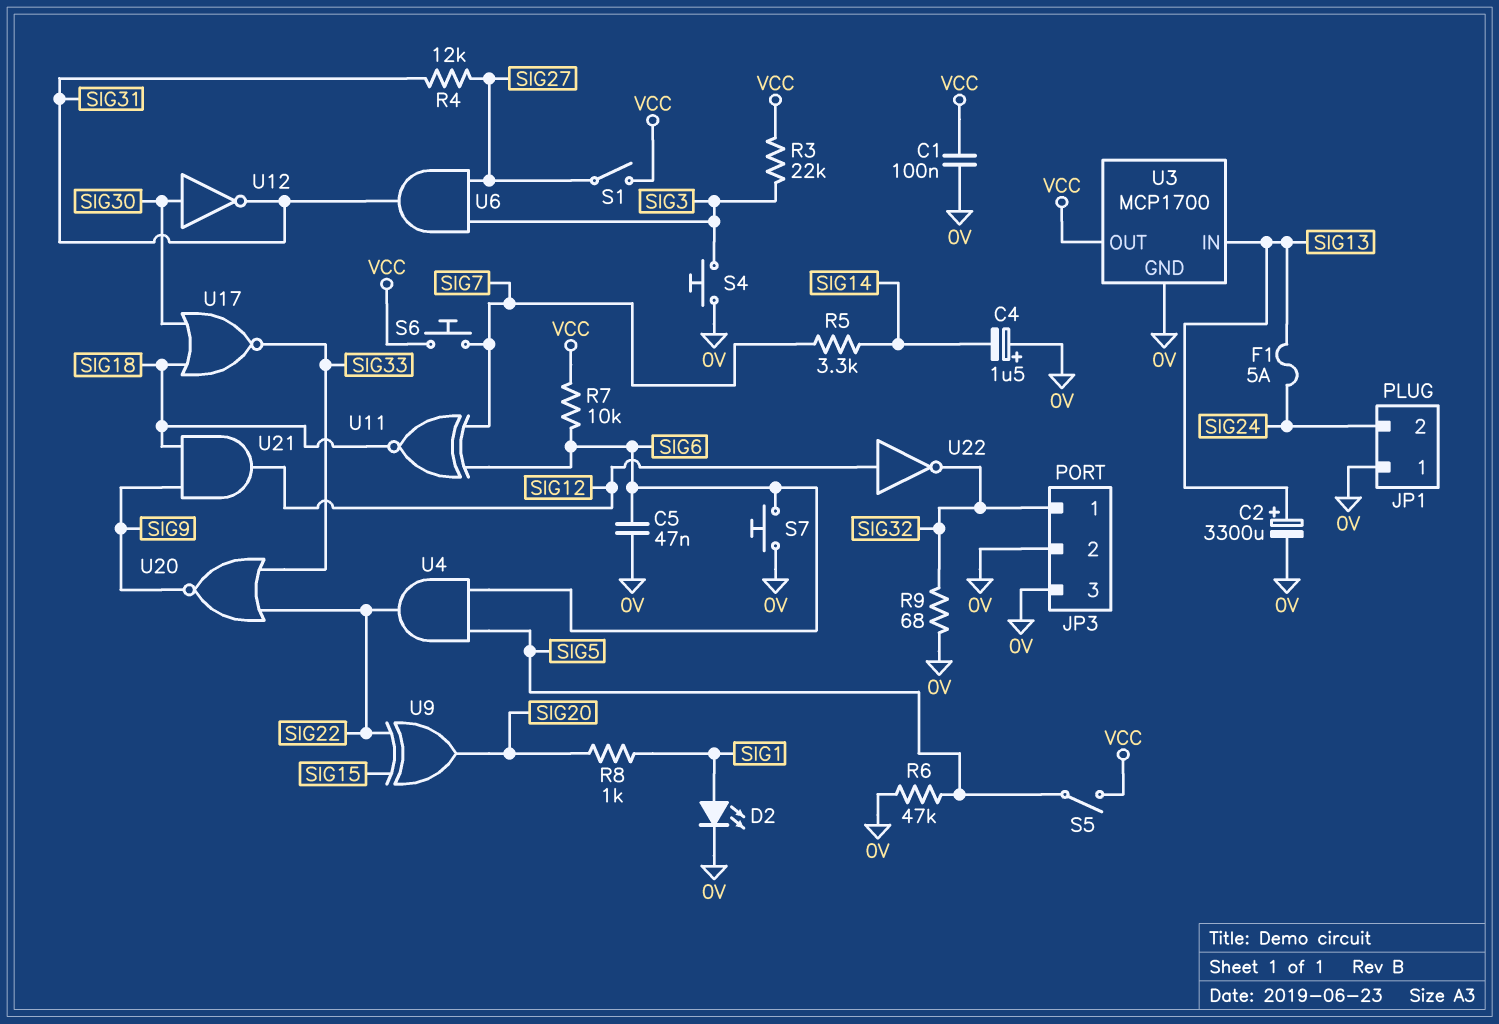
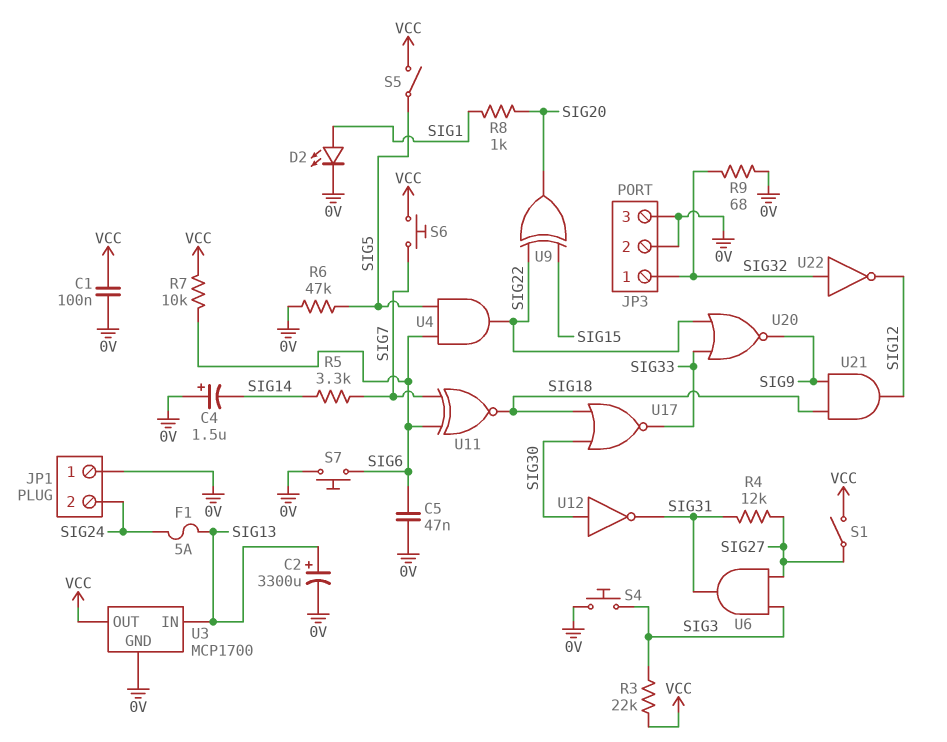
U22: NOT (in SIG12, out SIG32) -> NOT (in SIG32, out SIG12)

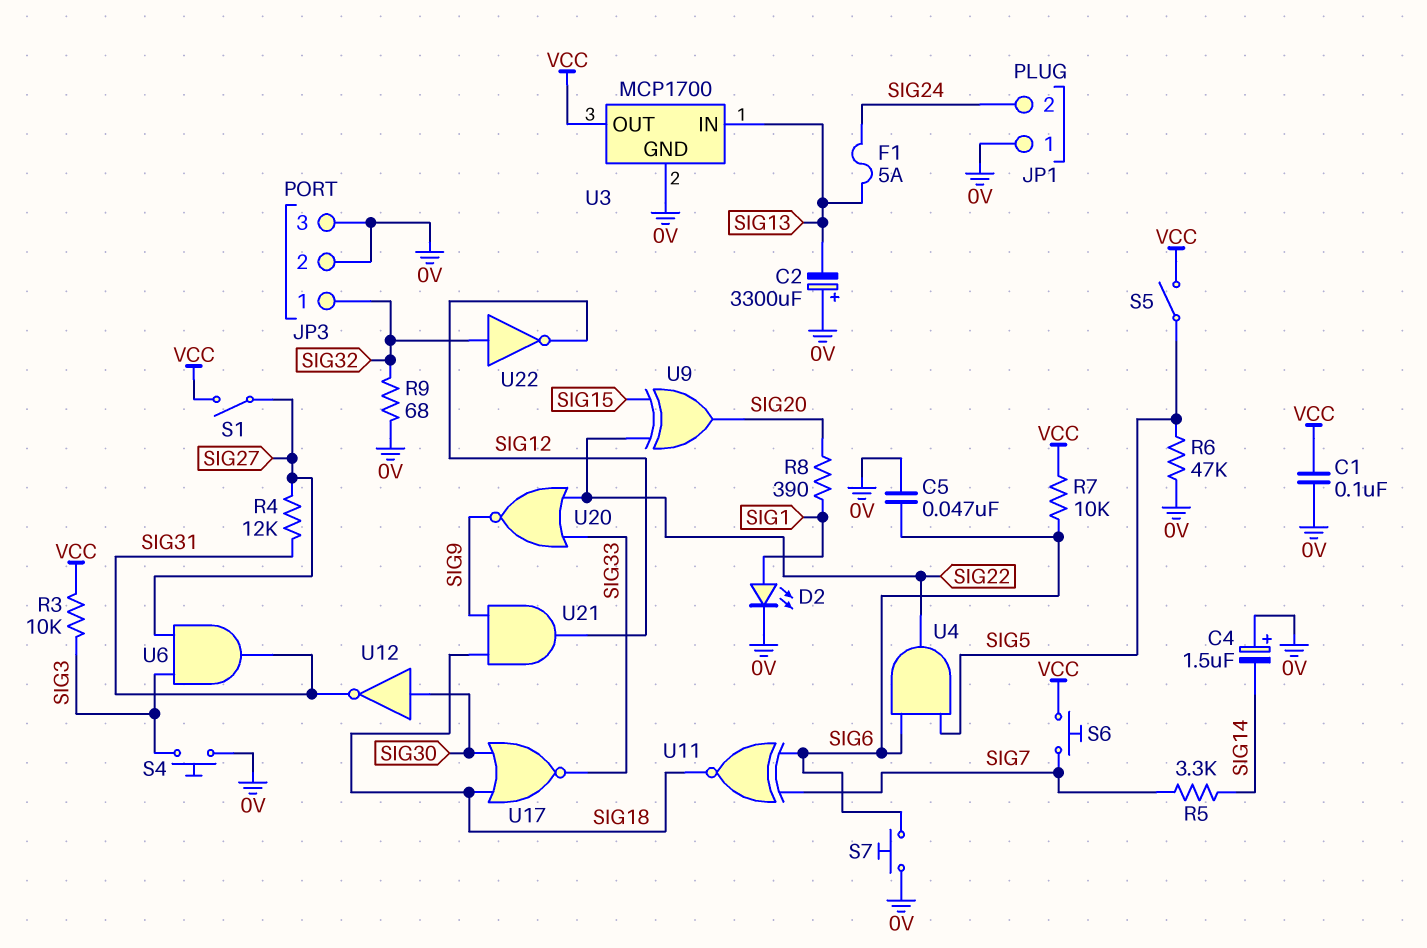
C2: 3300uF (plus SIG13, minus 0V) -> 3300uF (plus 0V, minus SIG13)
R3: 22k (SIG3, VCC) -> 10k (SIG3, VCC)
R8: 1k (SIG1, SIG20) -> 390 (SIG1, SIG20)

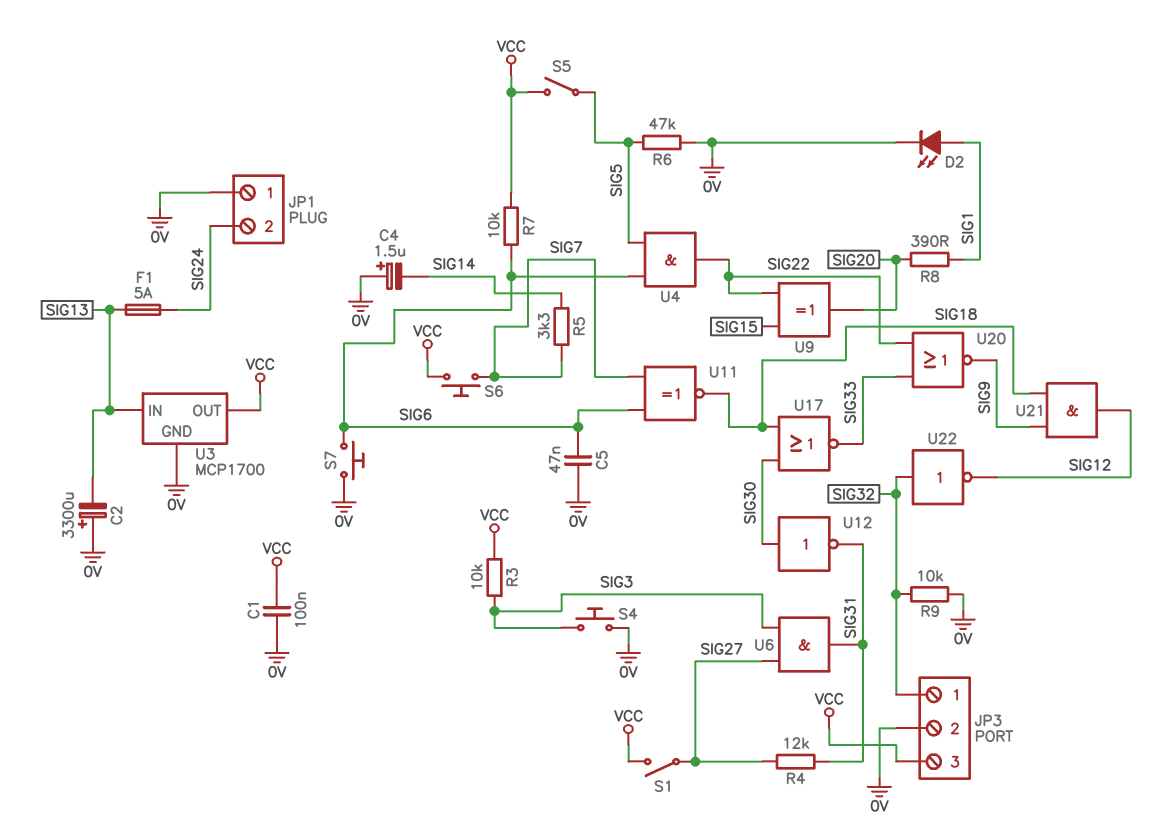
JP3 pin 3: 0V -> VCC
R9: 68 (0V, SIG32) -> 10k (0V, SIG32)

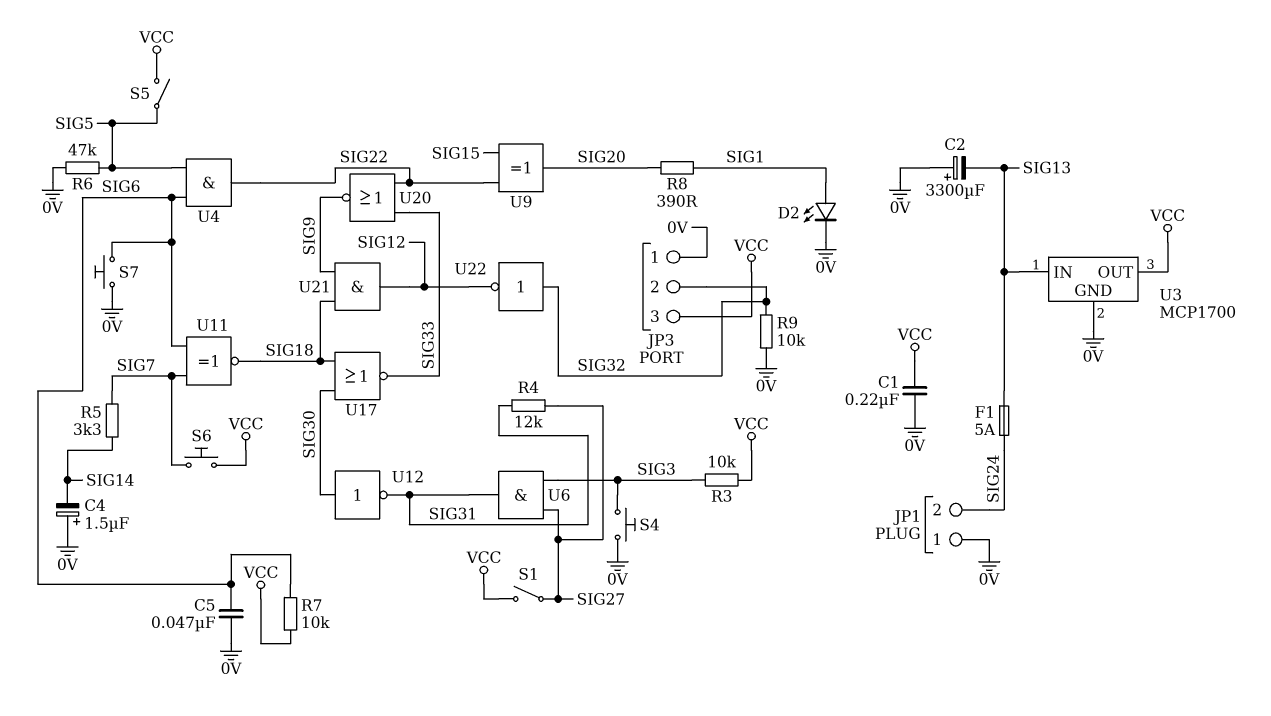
C1: 100nF (0V, VCC) -> 220nF (0V, VCC)
JP3 pin 1: SIG32 -> 0V
JP3 pin 2: 0V -> SIG32

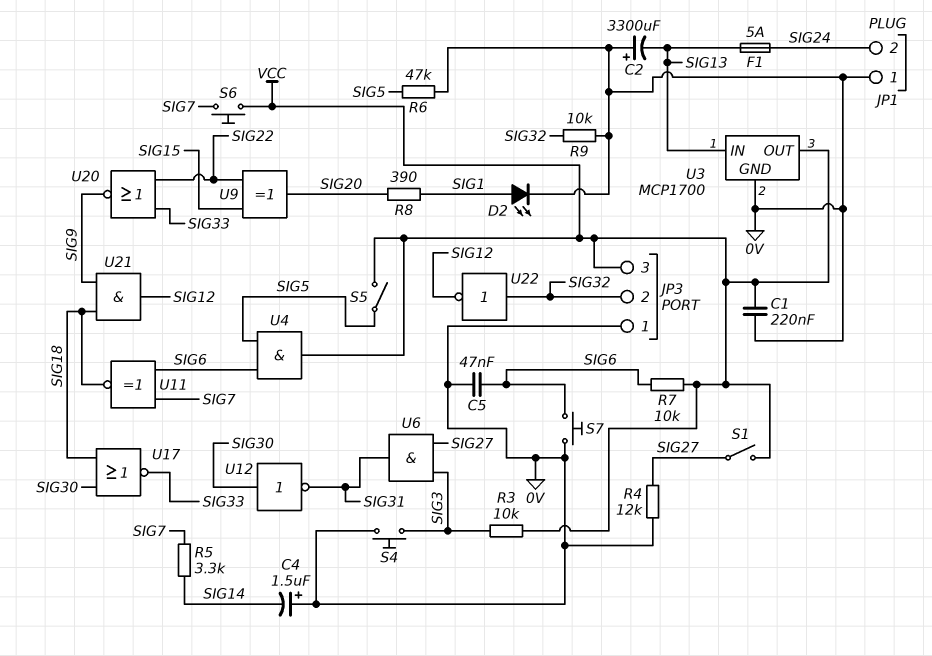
R4: 12k (SIG27, SIG31) -> 12k (0V, SIG27)
U4: AND (in SIG5, in SIG6, out SIG22) -> AND (in SIG5, in SIG6, out VCC)

